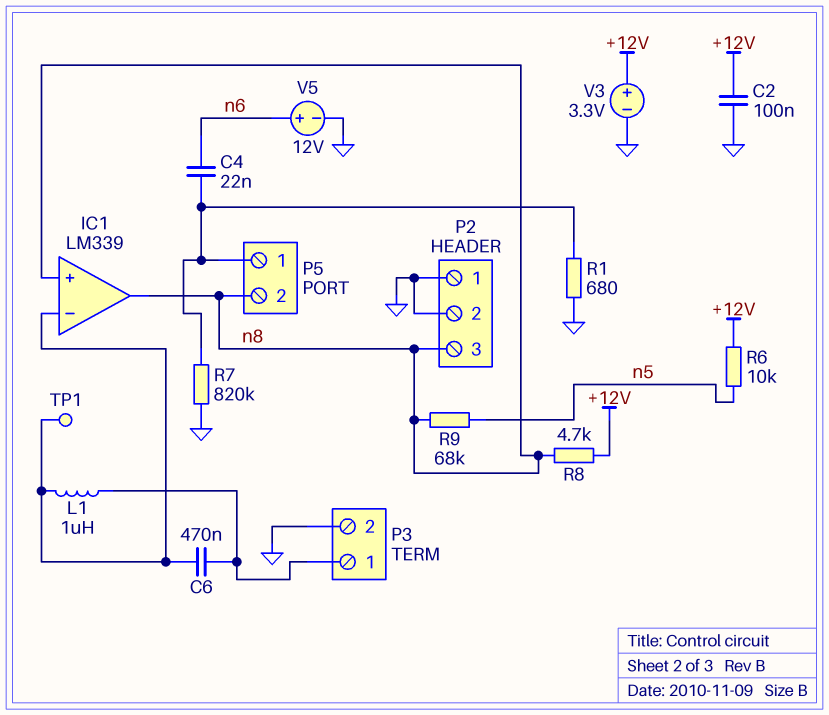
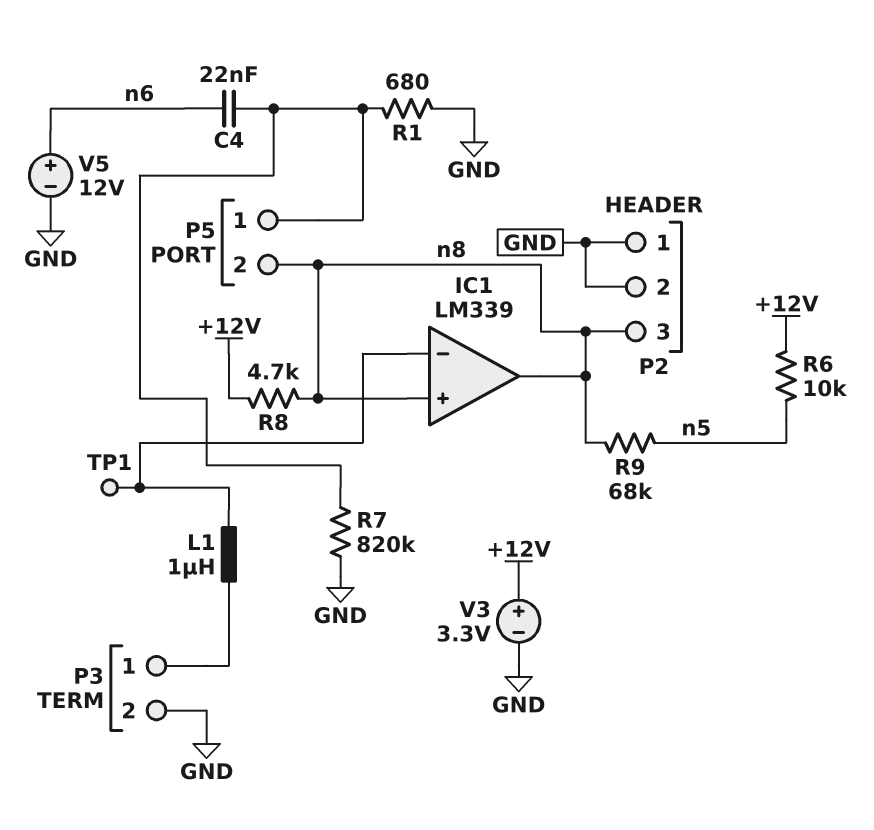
C2: 100nF (+12V, GND) -> none
C6: 470nF (IC1/in-, P3/1) -> none

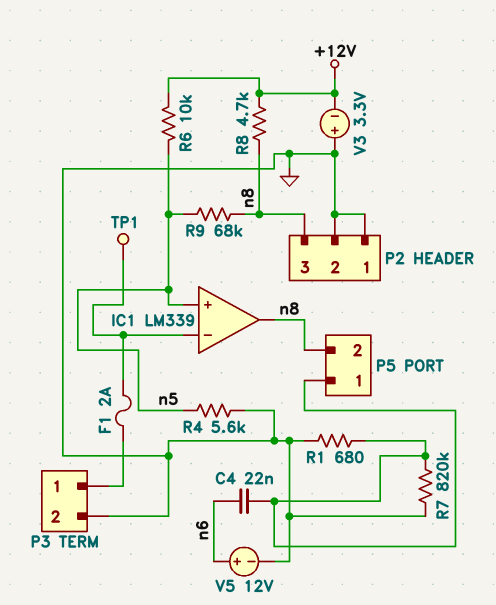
F1: none -> 2A (IC1/in-, P3/1)
IC1 pin in+: n8 -> n5
L1: 1uH (IC1/in-, P3/1) -> none
R4: none -> 5.6k (GND, n5)
V3: 3.3V (plus +12V, minus GND) -> 3.3V (plus GND, minus +12V)

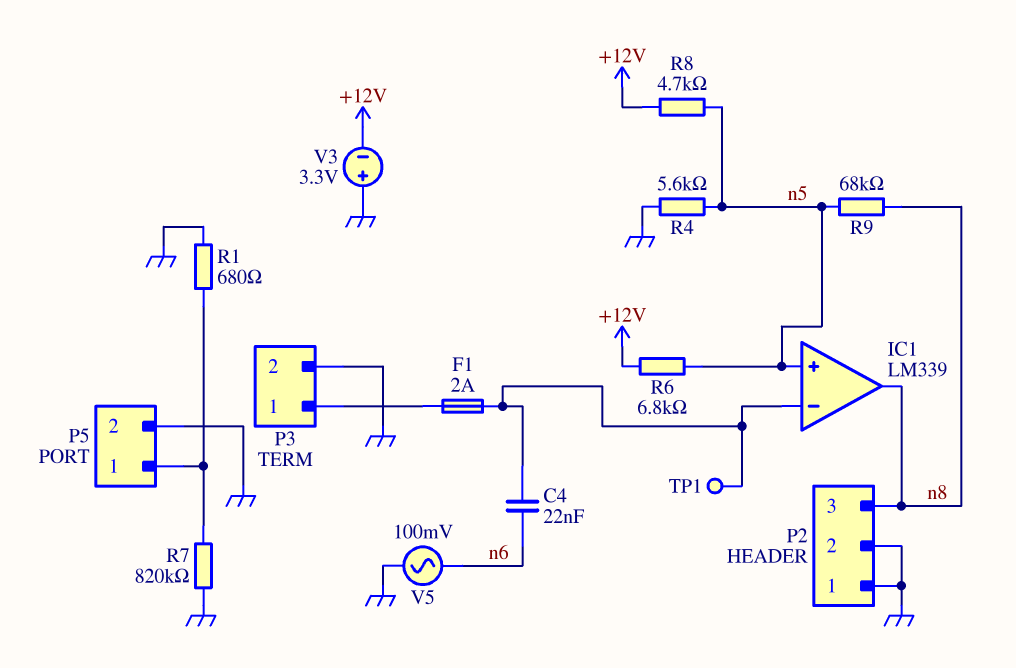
C4: 22nF (P5/1, n6) -> 22nF (IC1/in-, n6)
P5 pin 2: n8 -> GND
R6: 10k (+12V, n5) -> 6.8k (+12V, n5)
R8: 4.7k (+12V, n8) -> 4.7k (+12V, n5)
V5: 12V (plus n6, minus GND) -> AC 100mV (GND, n6)

